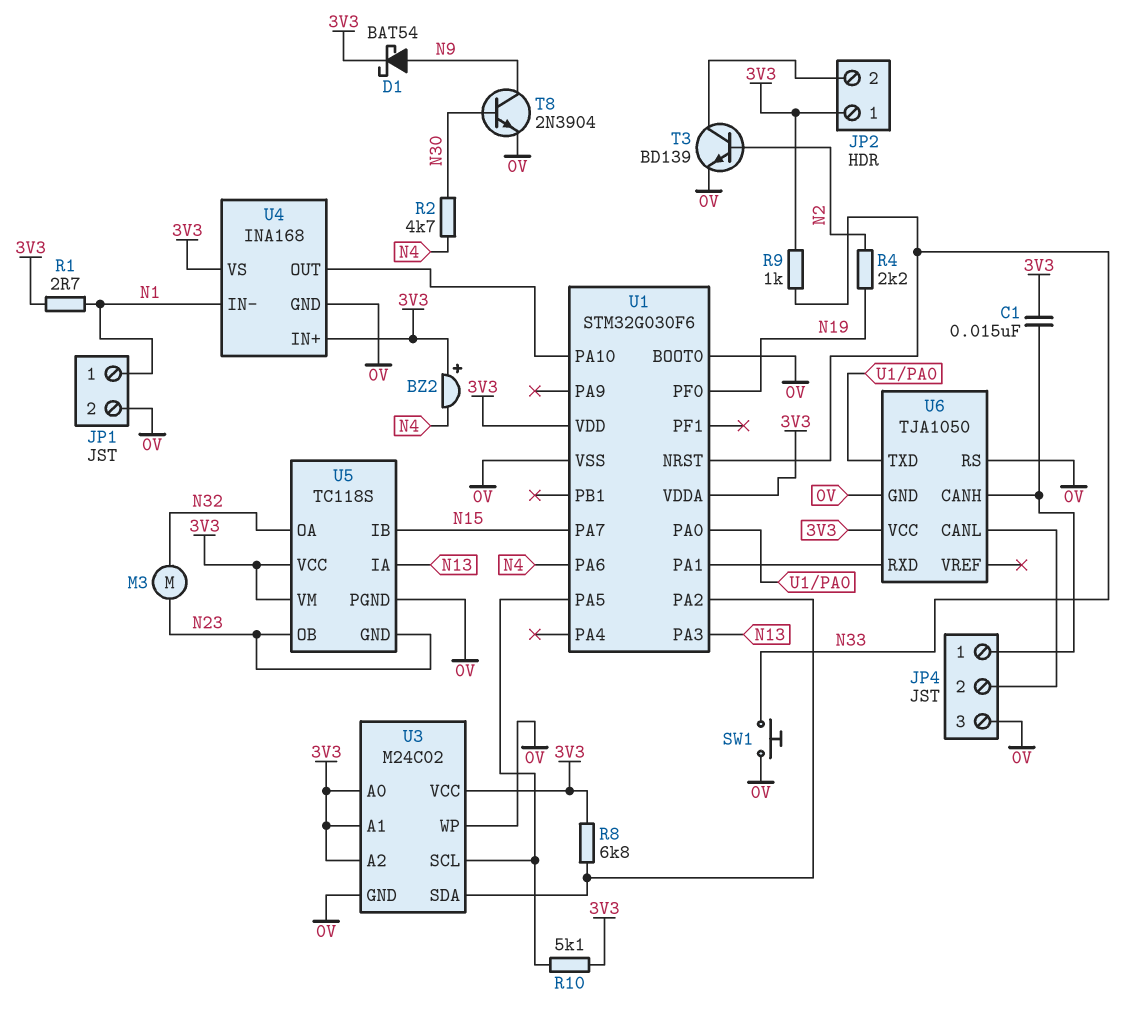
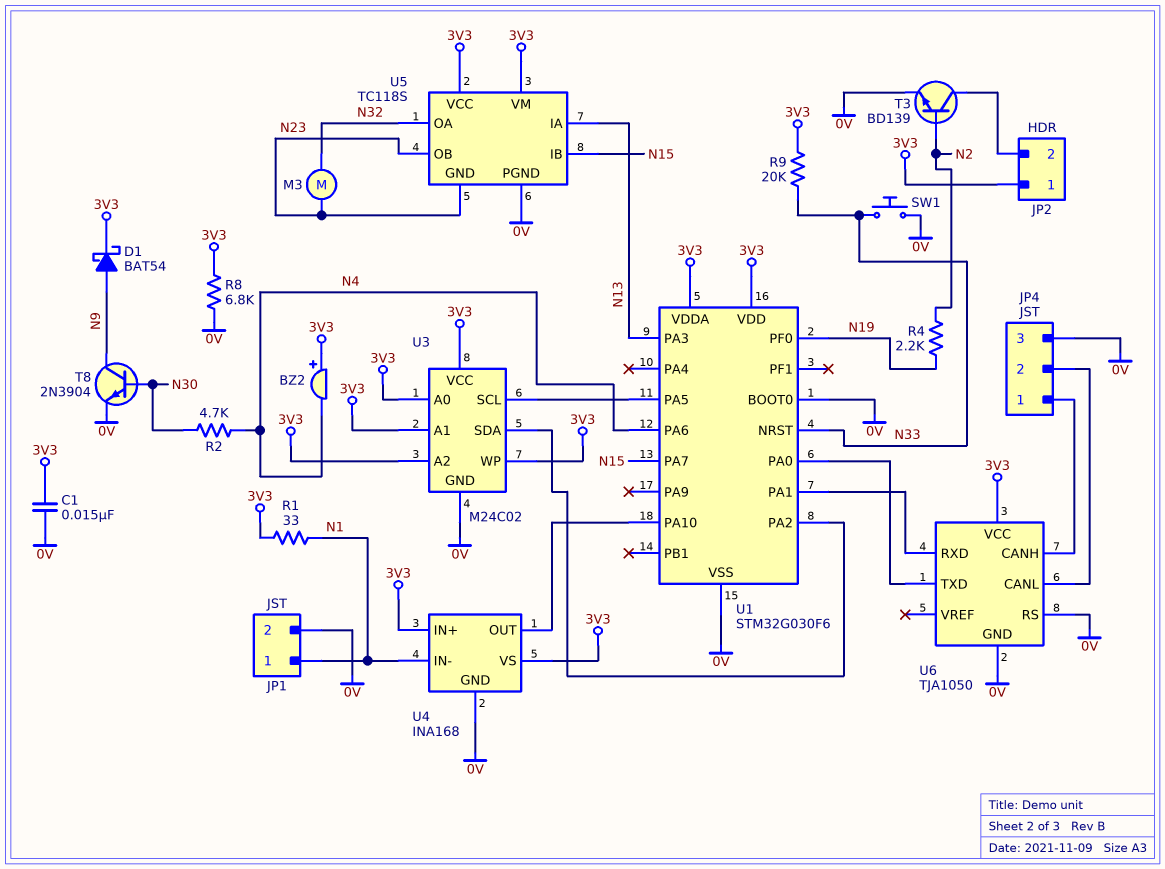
C1: 15nF (3V3, JP4/1) -> 15nF (0V, 3V3)
R1: 2.7 (3V3, N1) -> 33 (3V3, N1)
R8: 6.8k (3V3, U1/PA2) -> 6.8k (0V, 3V3)
R9: 1k (3V3, N33) -> 20k (3V3, N33)
R10: 5.1k (3V3, U1/PA5) -> none
U3 pin WP: 0V -> 3V3

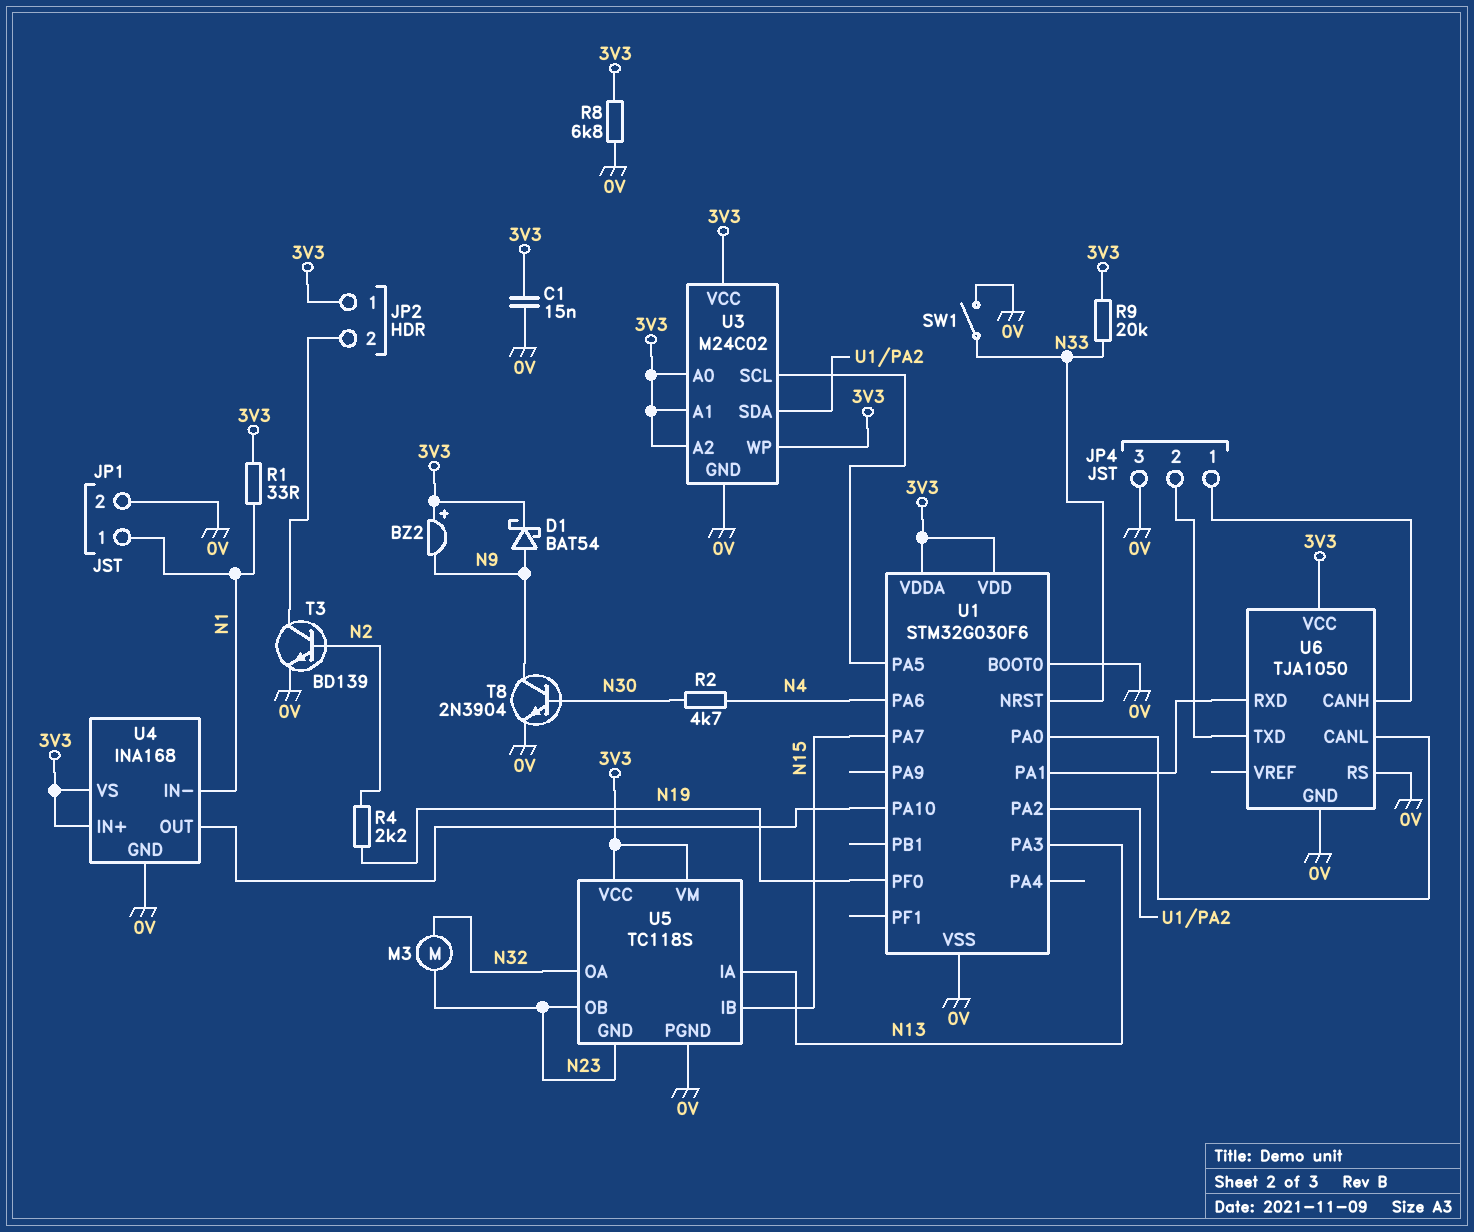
BZ2: buzzer (plus 3V3, minus N4) -> buzzer (plus 3V3, minus N9)
SW1: button (0V, N33) -> switch (0V, N33)
U6 pin CANL: JP4/2 -> U1/PA0
U6 pin TXD: U1/PA0 -> JP4/2

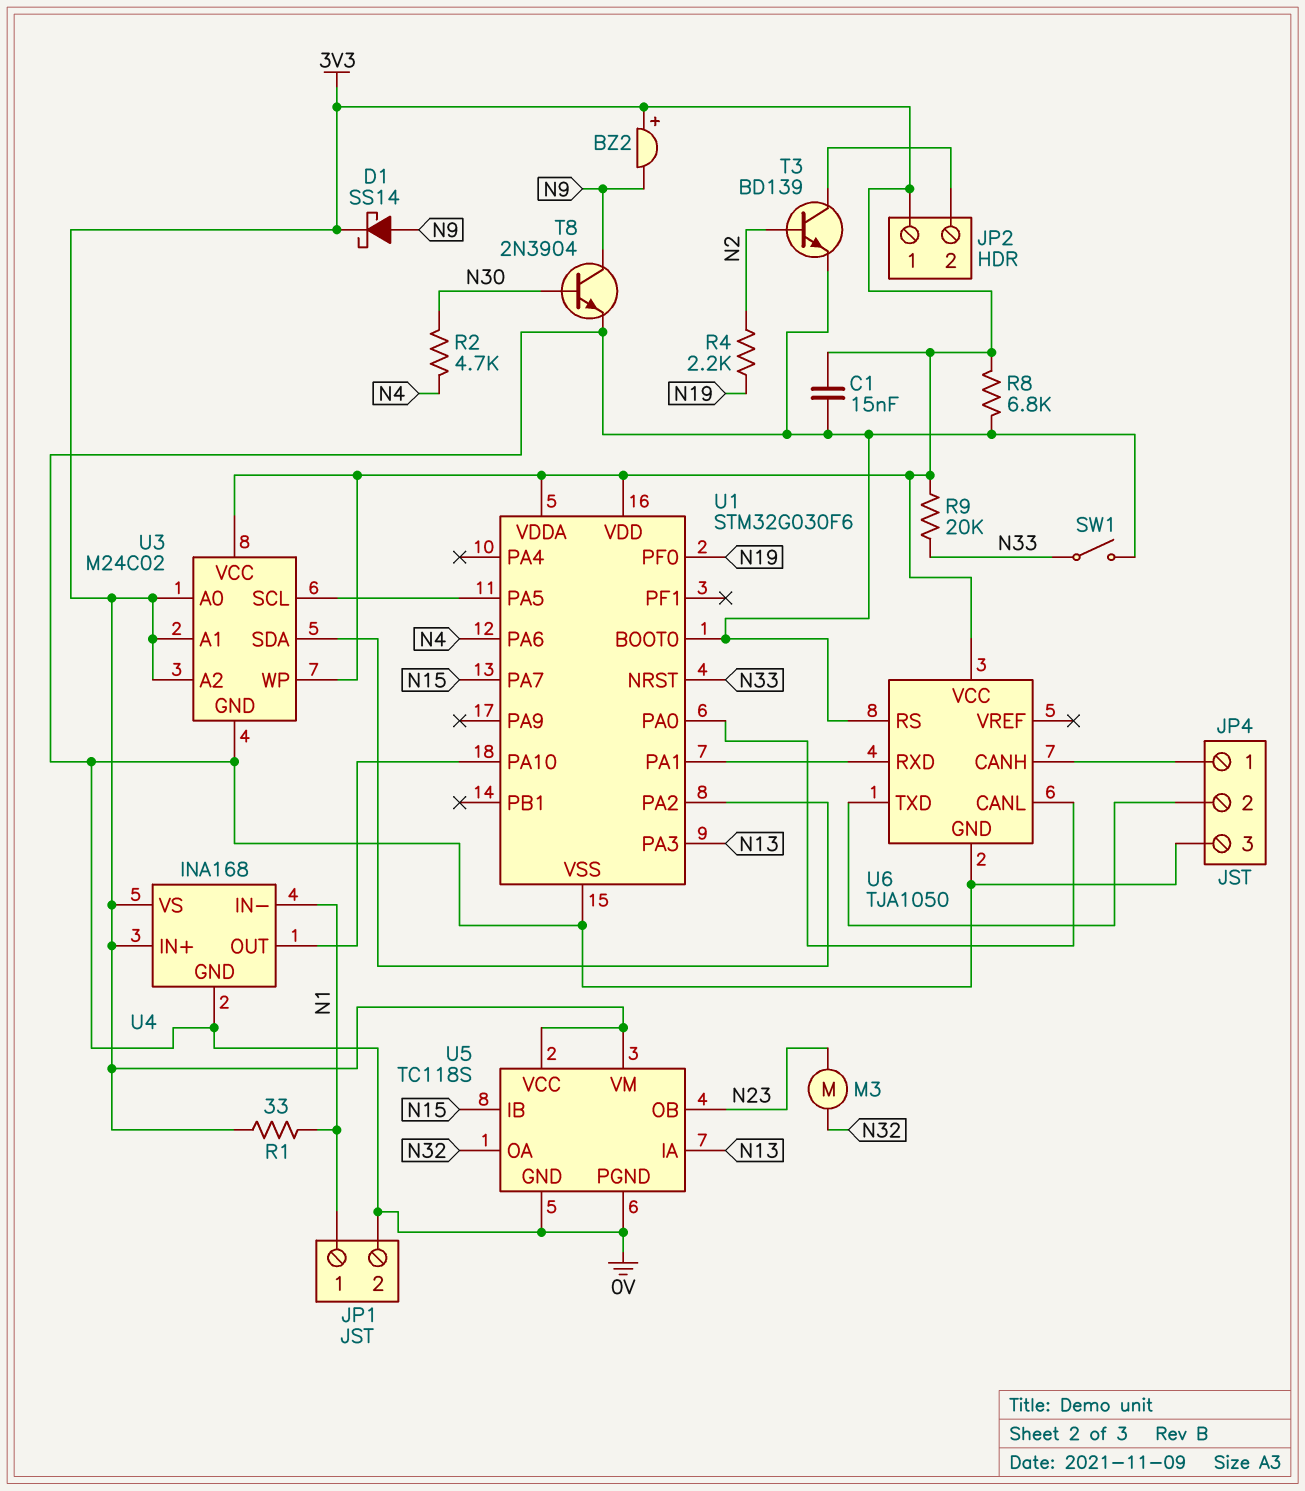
D1: schottky BAT54 (A N9, K 3V3) -> schottky SS14 (A N9, K 3V3)
U5 pin GND: N23 -> 0V

